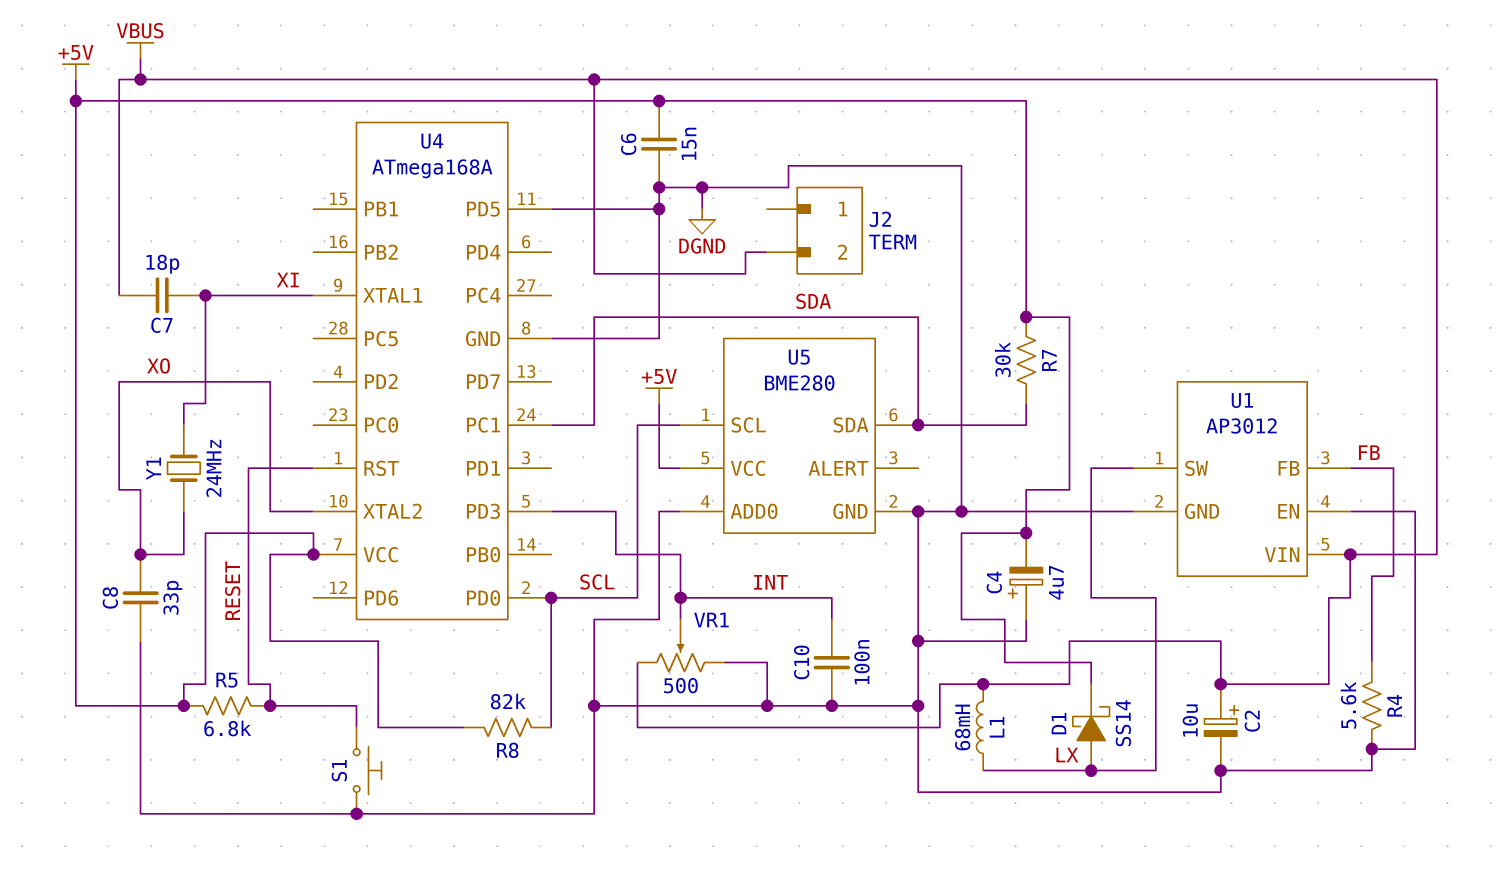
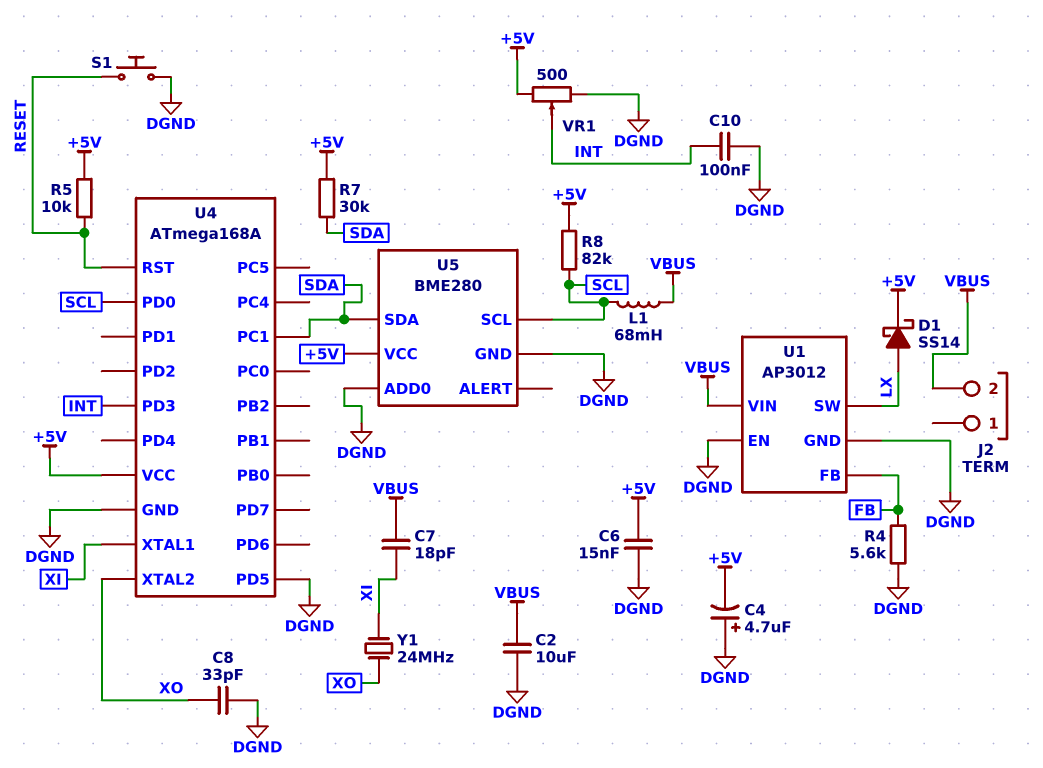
C2: 10uF (plus VBUS, minus DGND) -> 10uF (DGND, VBUS)
L1: 68mH (LX, VBUS) -> 68mH (SCL, VBUS)
R5: 6.8k (+5V, RESET) -> 10k (+5V, RESET)
VR1: 500 (DGND, VBUS, wiper INT) -> 500 (+5V, DGND, wiper INT)

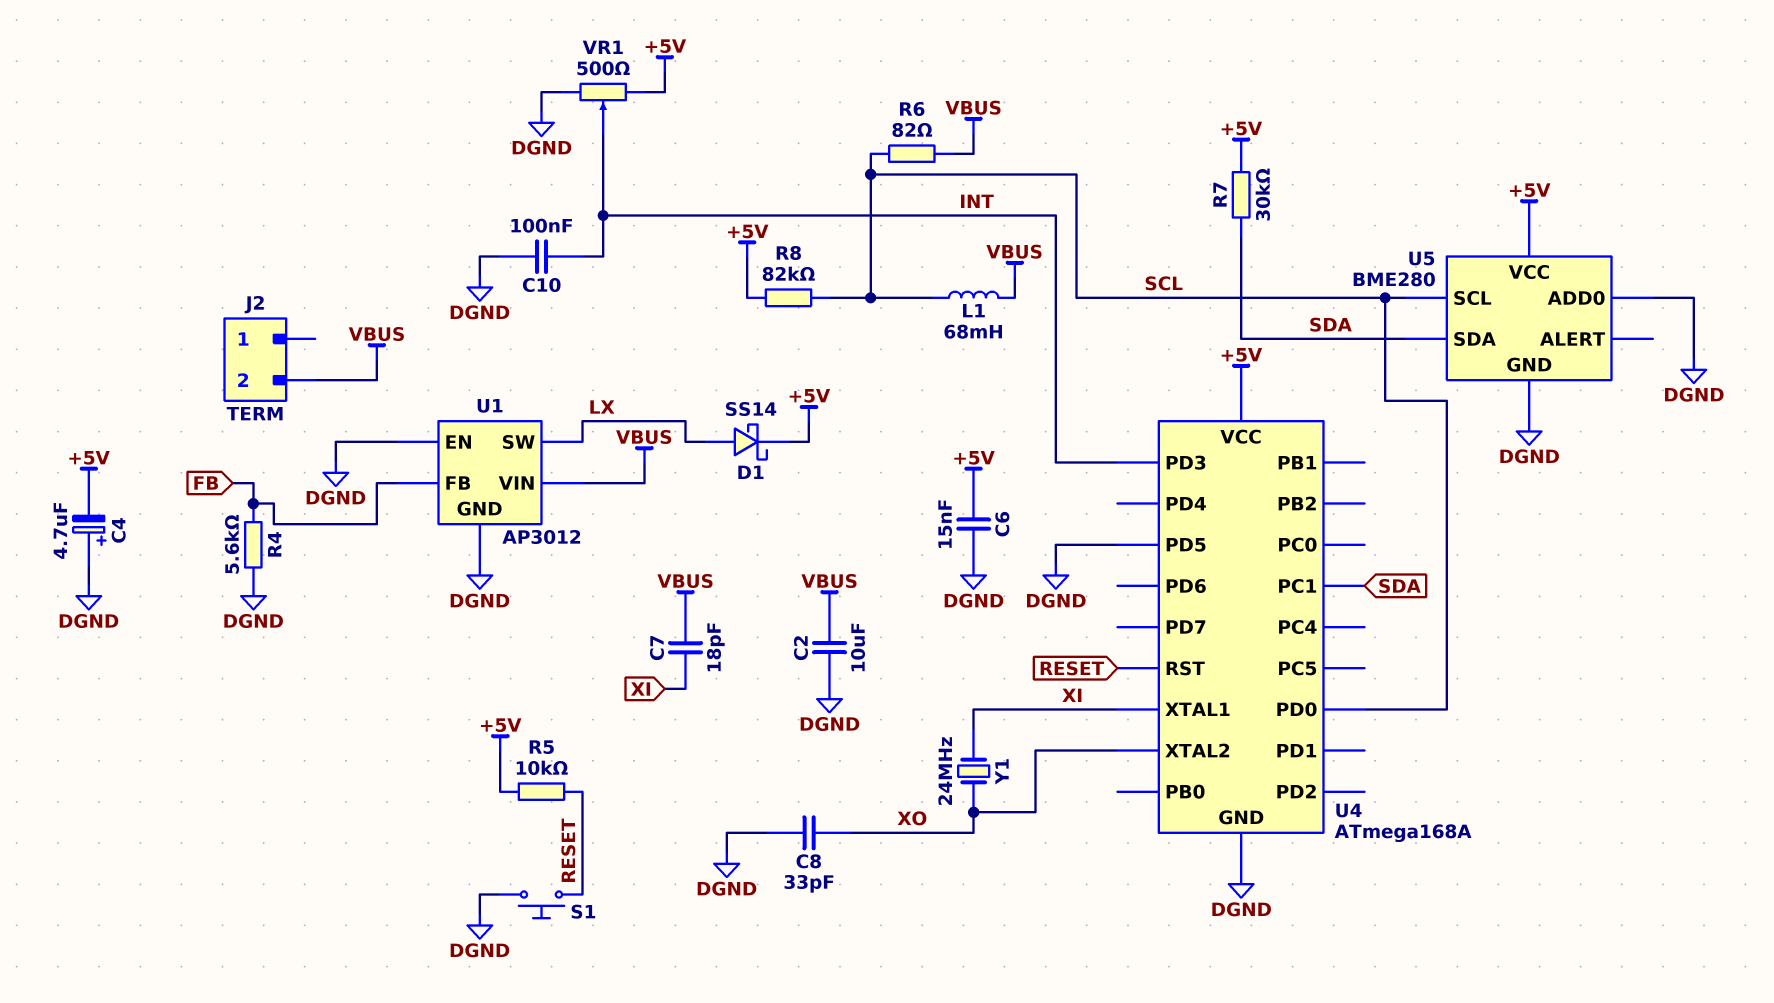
R6: none -> 82 (SCL, VBUS)

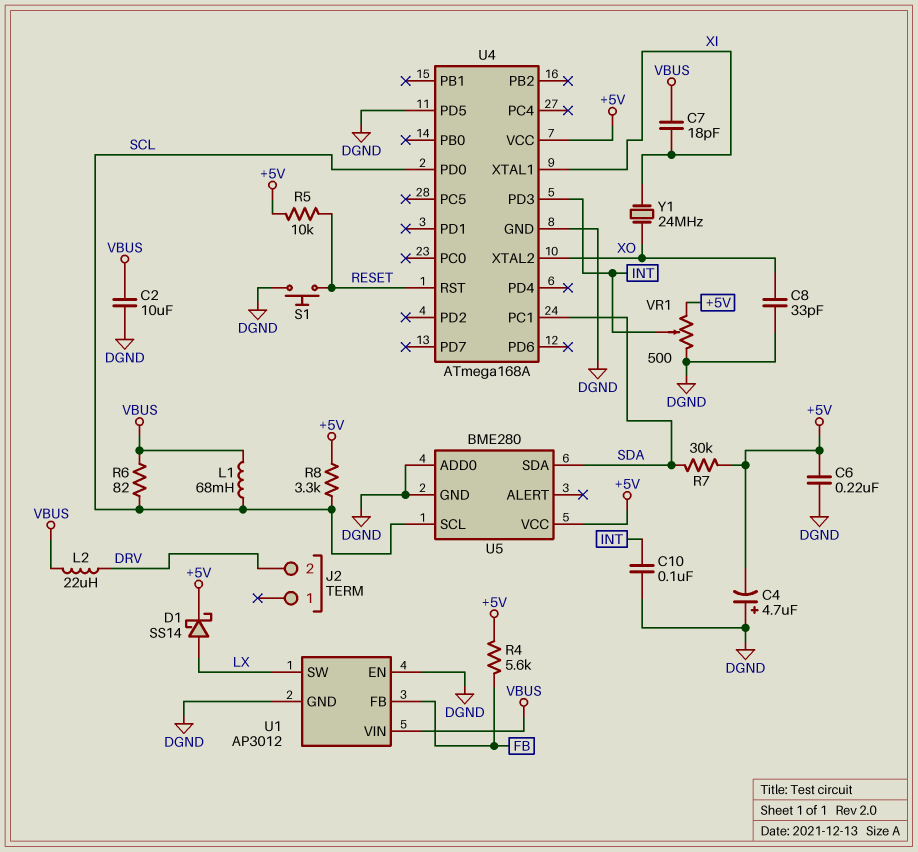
C6: 15nF (+5V, DGND) -> 220nF (+5V, DGND)
J2 pin 2: VBUS -> DRV
L2: none -> 22uH (DRV, VBUS)
R4: 5.6k (DGND, FB) -> 5.6k (+5V, FB)
R8: 82k (+5V, SCL) -> 3.3k (+5V, SCL)

